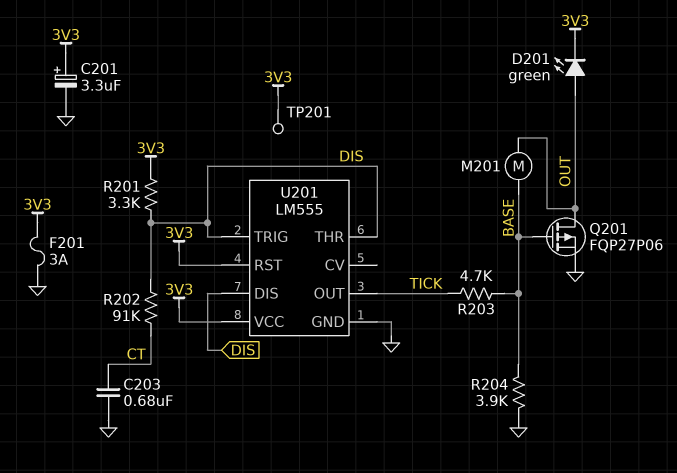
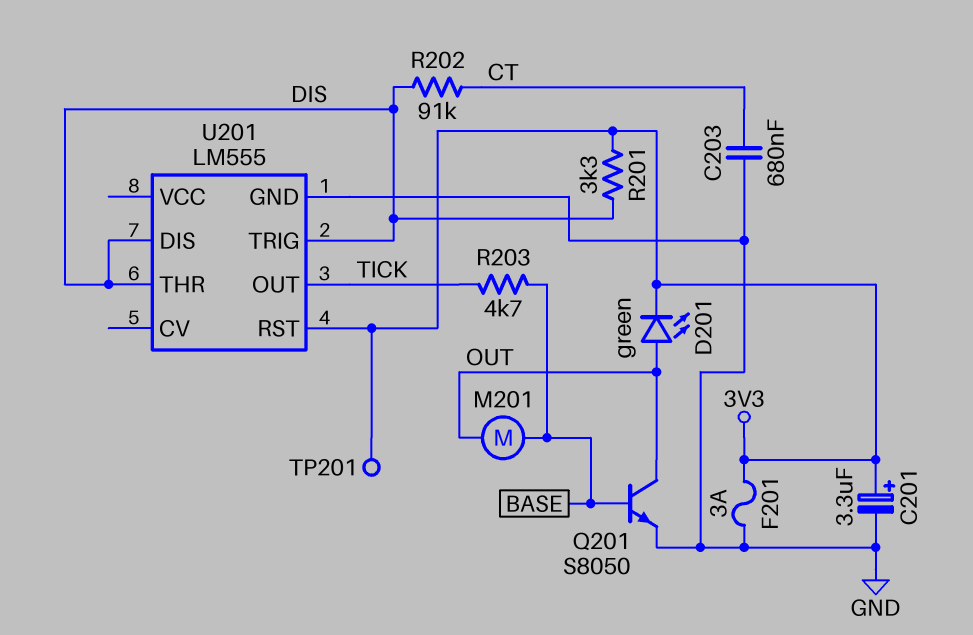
Q201: PMOS FQP27P06 (G BASE, D OUT, S GND) -> NPN S8050 (B BASE, C OUT, E GND)
R204: 3.9k (BASE, GND) -> none
U201 pin VCC: 3V3 -> none

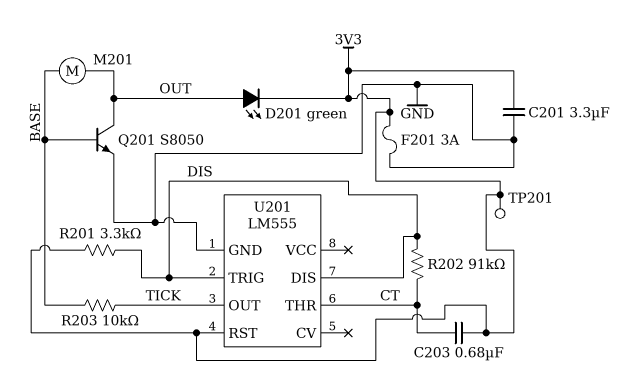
C201: 3.3uF (plus 3V3, minus GND) -> 3.3uF (3V3, GND)
C203: 680nF (CT, GND) -> 680nF (3V3, CT)
R203: 4.7k (BASE, TICK) -> 10k (BASE, TICK)
U201 pin THR: DIS -> CT

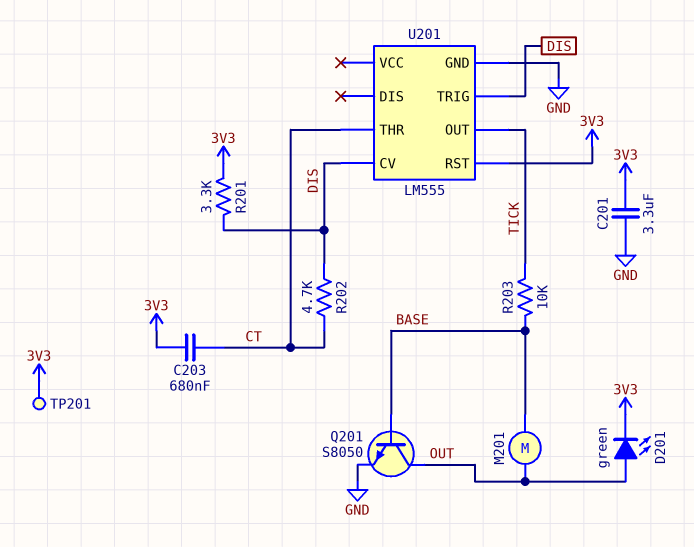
F201: 3A (3V3, GND) -> none
R202: 91k (CT, DIS) -> 4.7k (CT, DIS)
U201 pin CV: none -> DIS
U201 pin DIS: DIS -> none

